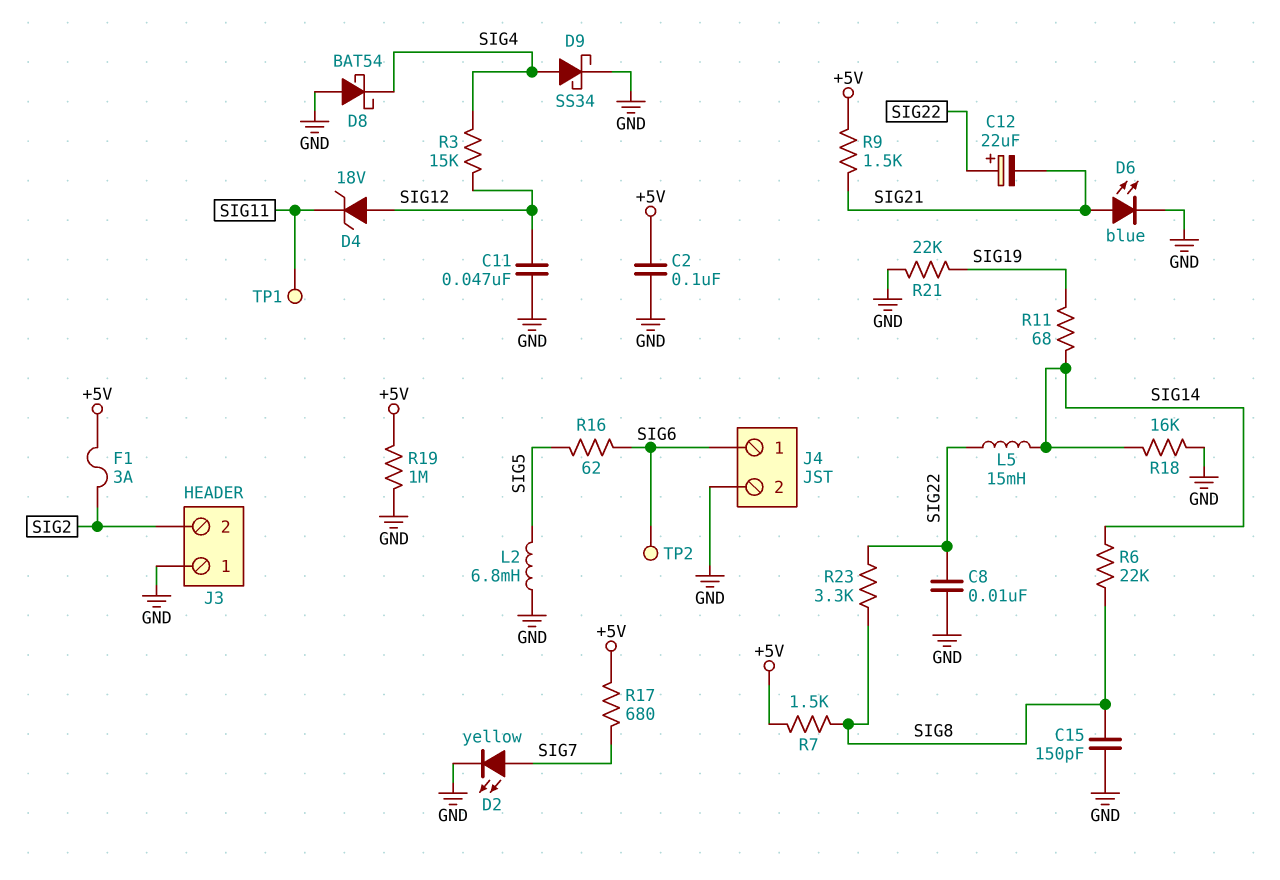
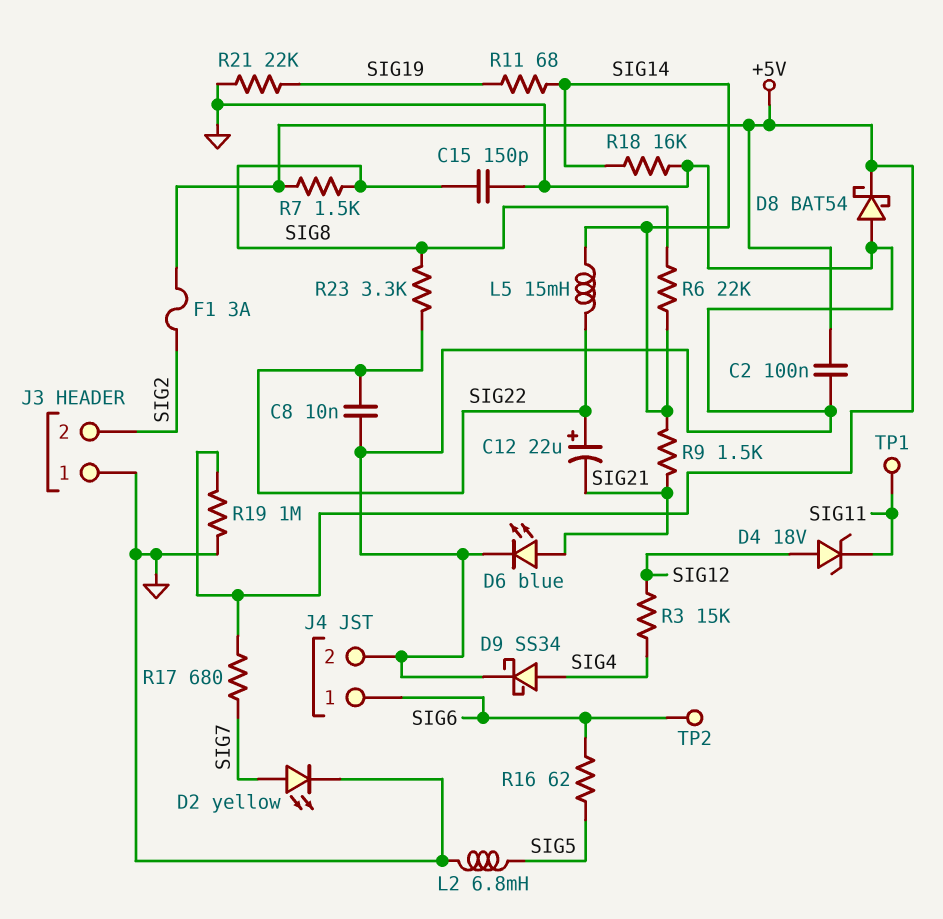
C11: 47nF (GND, SIG12) -> none
D8: schottky BAT54 (A GND, K SIG4) -> schottky BAT54 (A GND, K +5V)
R9: 1.5k (+5V, SIG21) -> 1.5k (SIG14, SIG21)

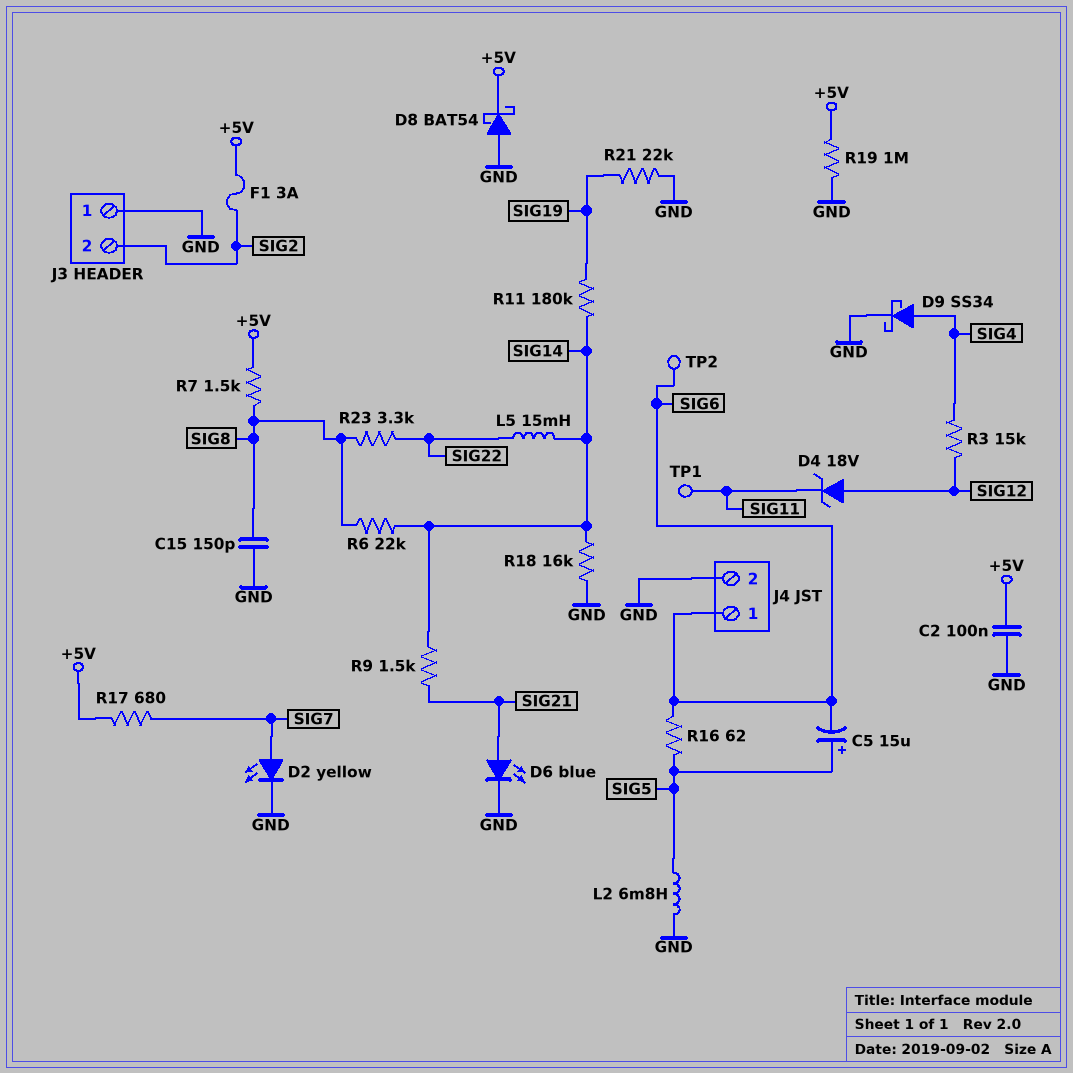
C5: none -> 15uF (plus SIG5, minus SIG6)
C8: 10nF (GND, SIG22) -> none
C12: 22uF (plus SIG22, minus SIG21) -> none
R11: 68 (SIG14, SIG19) -> 180k (SIG14, SIG19)

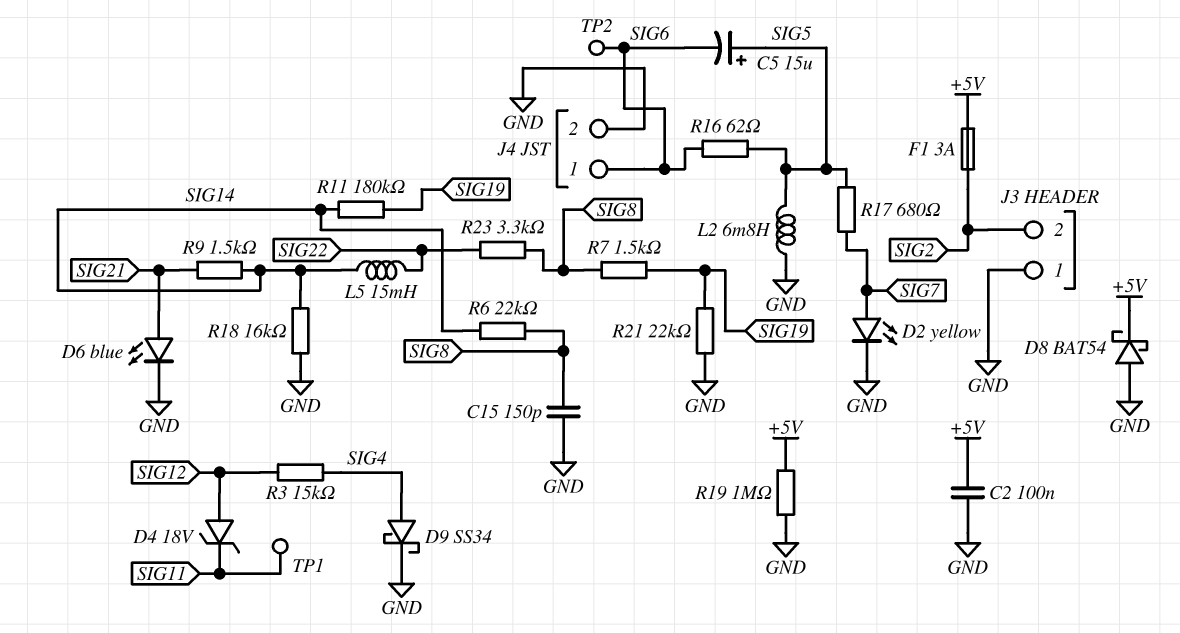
R7: 1.5k (+5V, SIG8) -> 1.5k (SIG8, SIG19)
R17: 680 (+5V, SIG7) -> 680 (SIG5, SIG7)

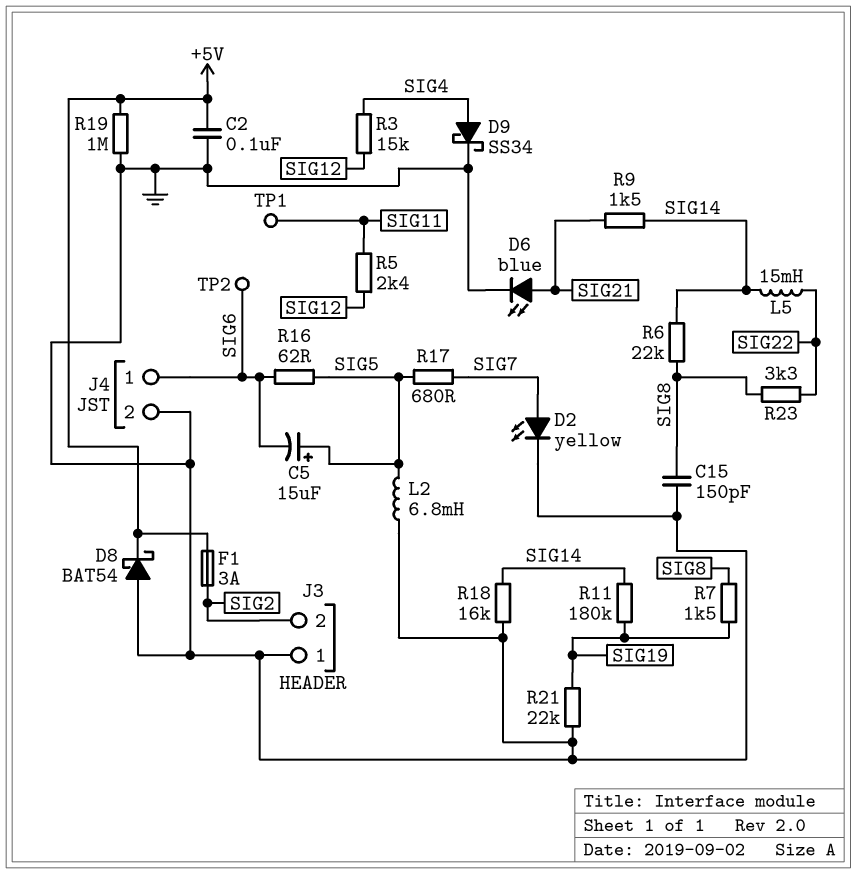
D4: zener 18V (A SIG12, K SIG11) -> none
R5: none -> 2.4k (SIG11, SIG12)

